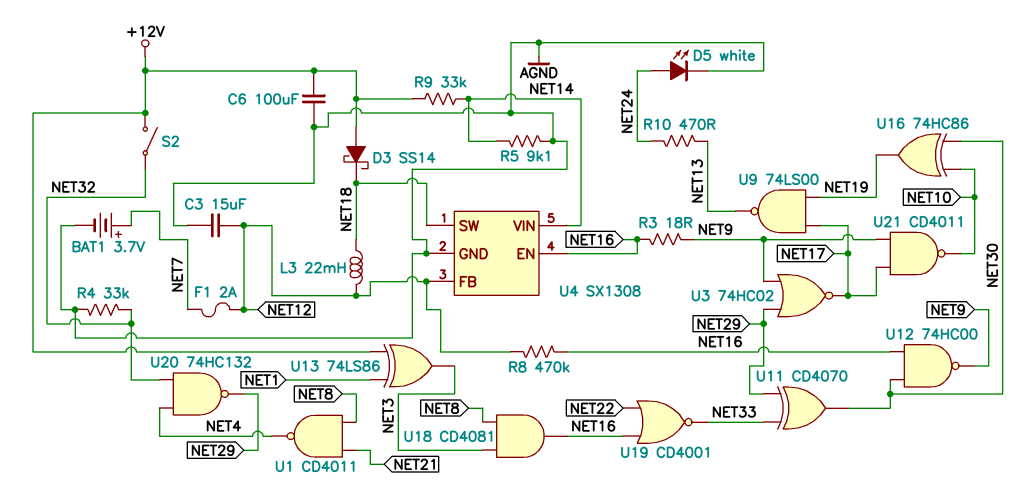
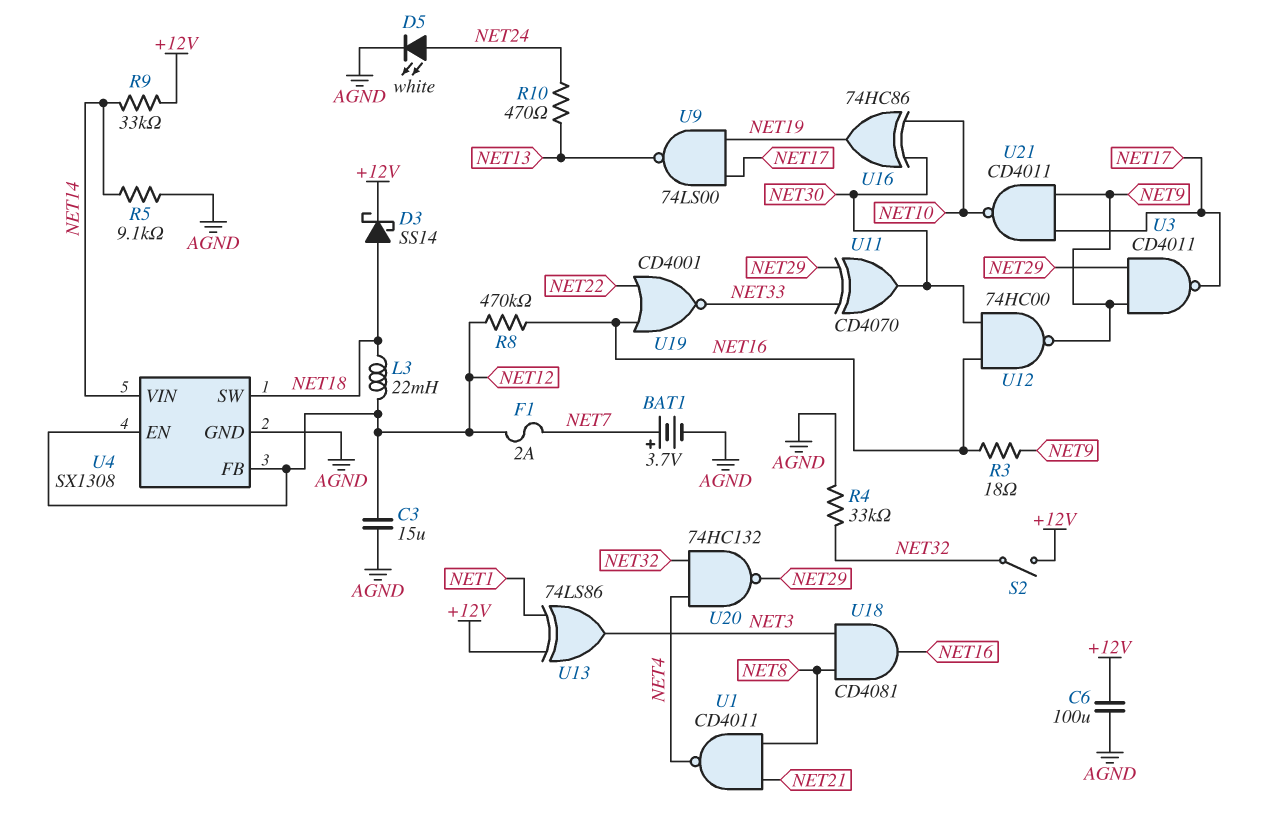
D3: schottky SS14 (A +12V, K NET18) -> schottky SS14 (A NET18, K +12V)
U3: NOR 74HC02 (in NET9, in NET29, out NET17) -> NAND CD4011 (in NET9, in NET29, out NET17)
U4 pin EN: NET16 -> NET12

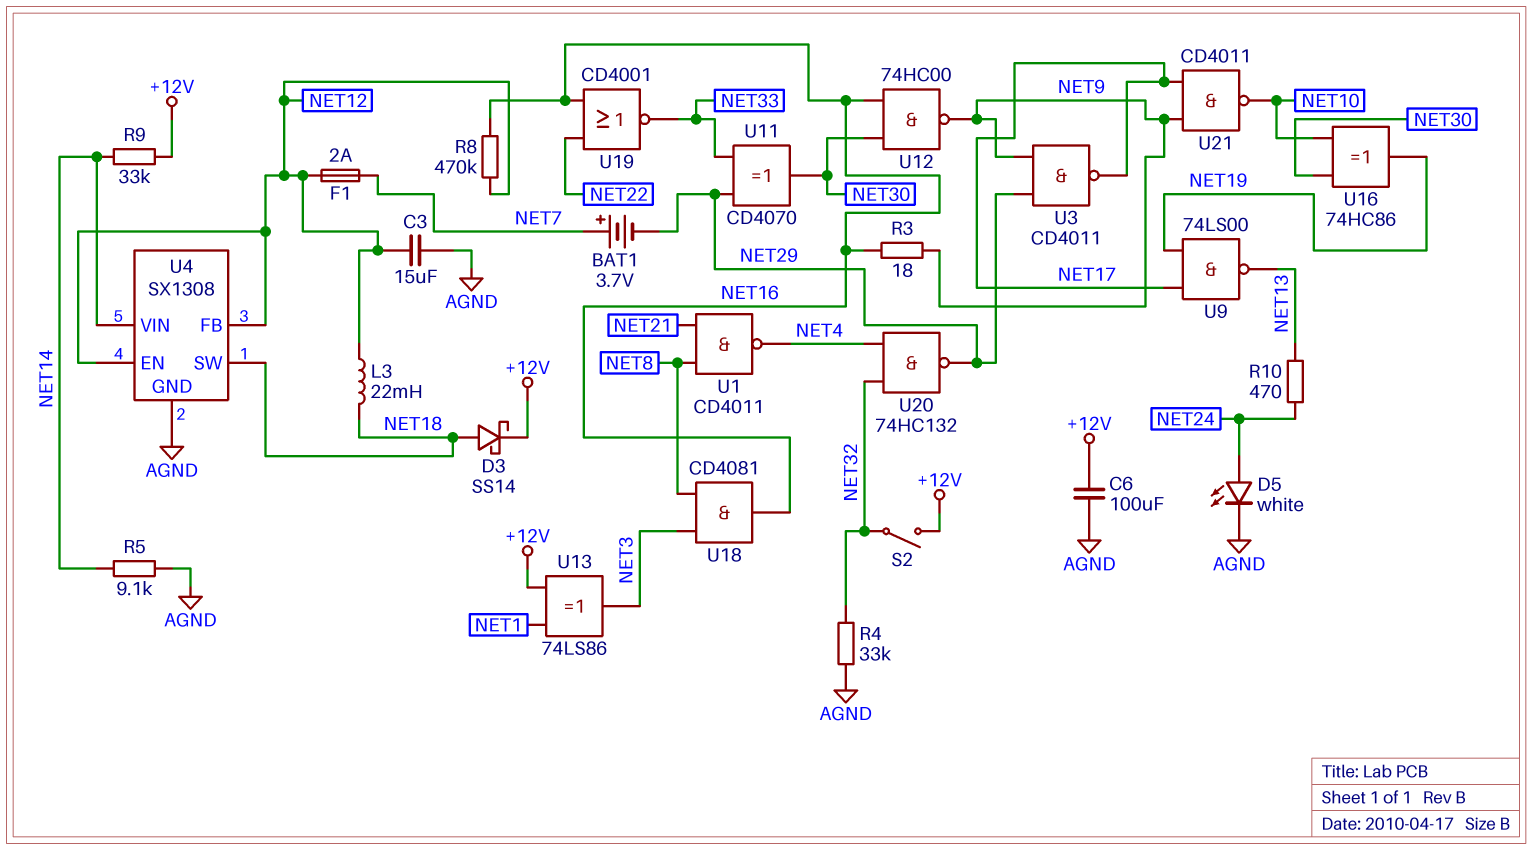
BAT1: 3.7V (plus NET7, minus AGND) -> 3.7V (plus NET7, minus NET29)

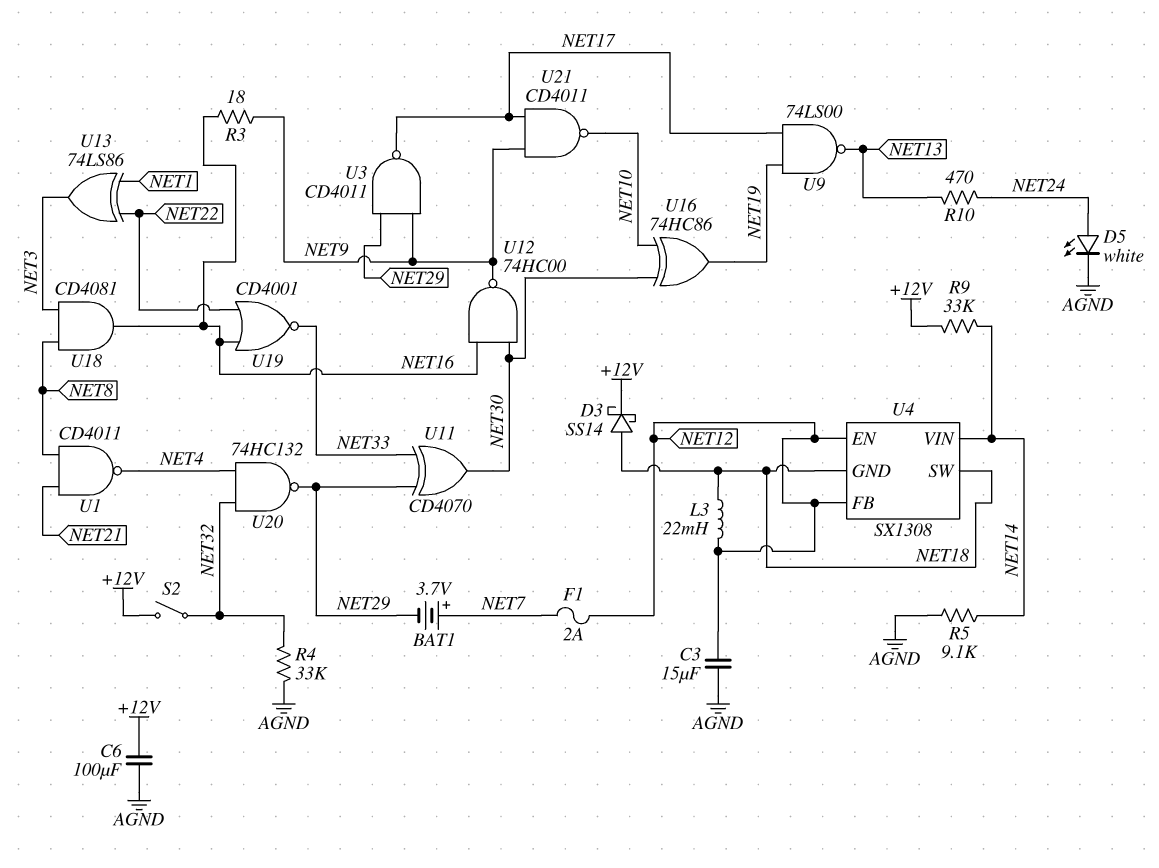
R8: 470k (NET12, NET16) -> none
U4 pin GND: AGND -> NET18
U13: XOR 74LS86 (in +12V, in NET1, out NET3) -> XOR 74LS86 (in NET1, in NET22, out NET3)

